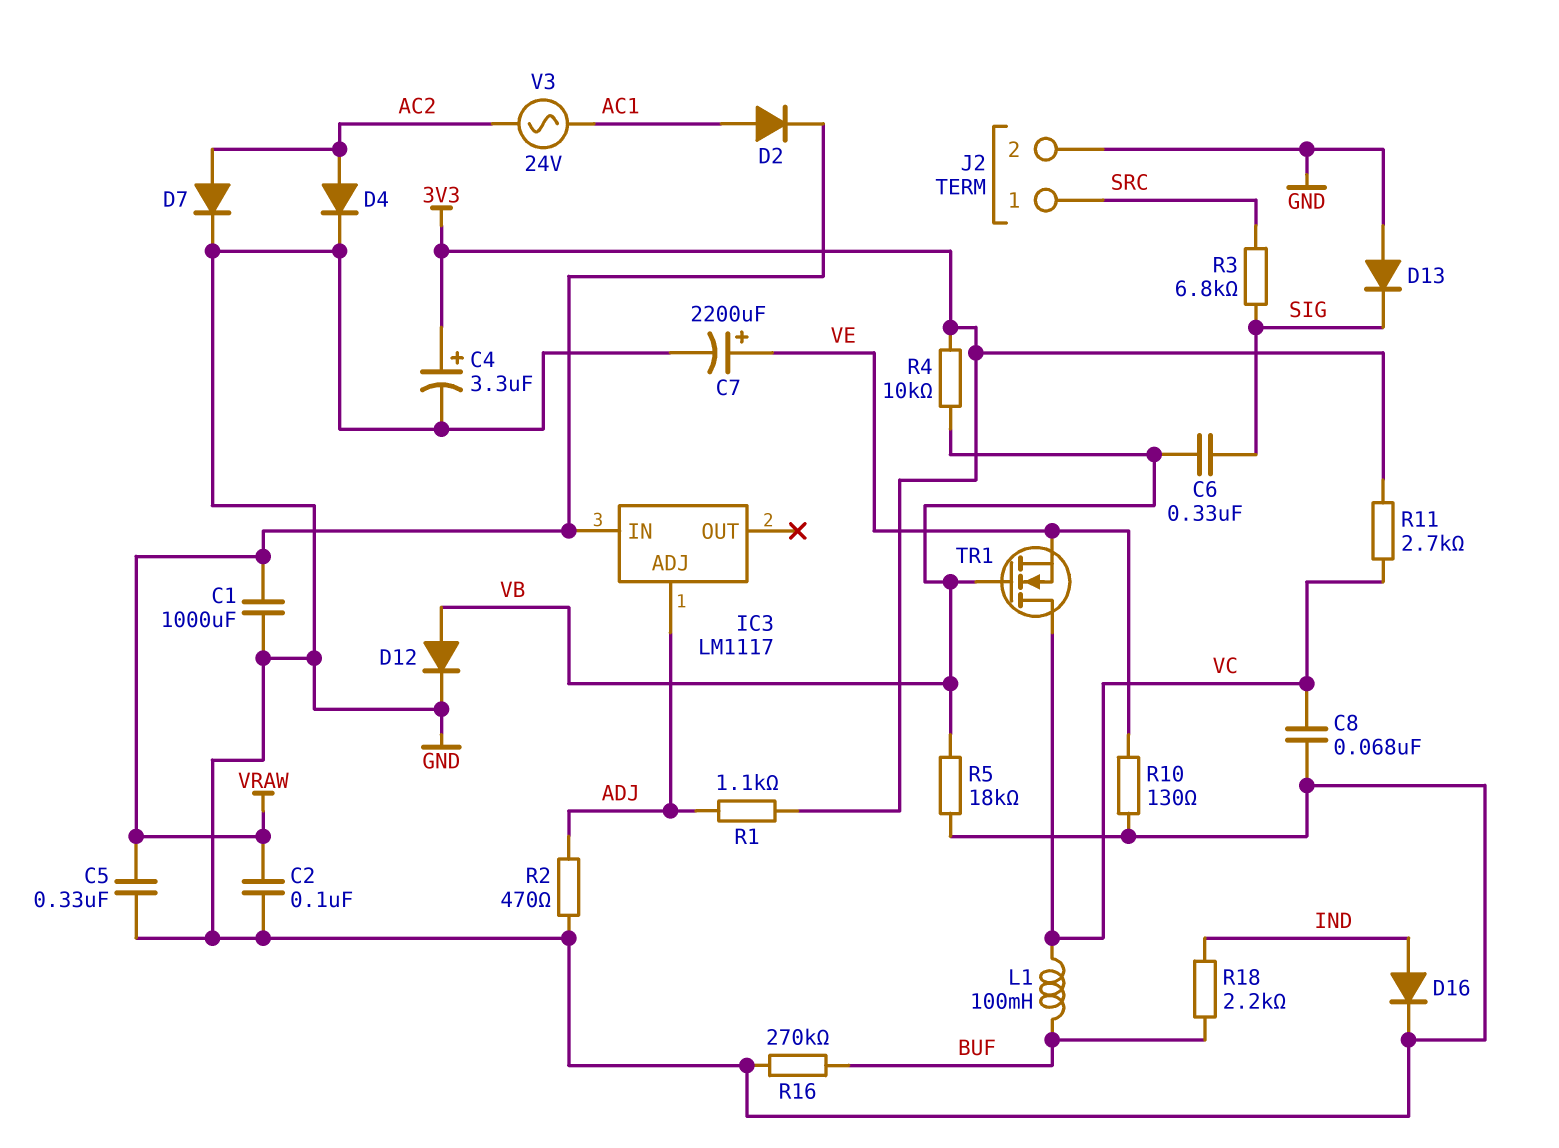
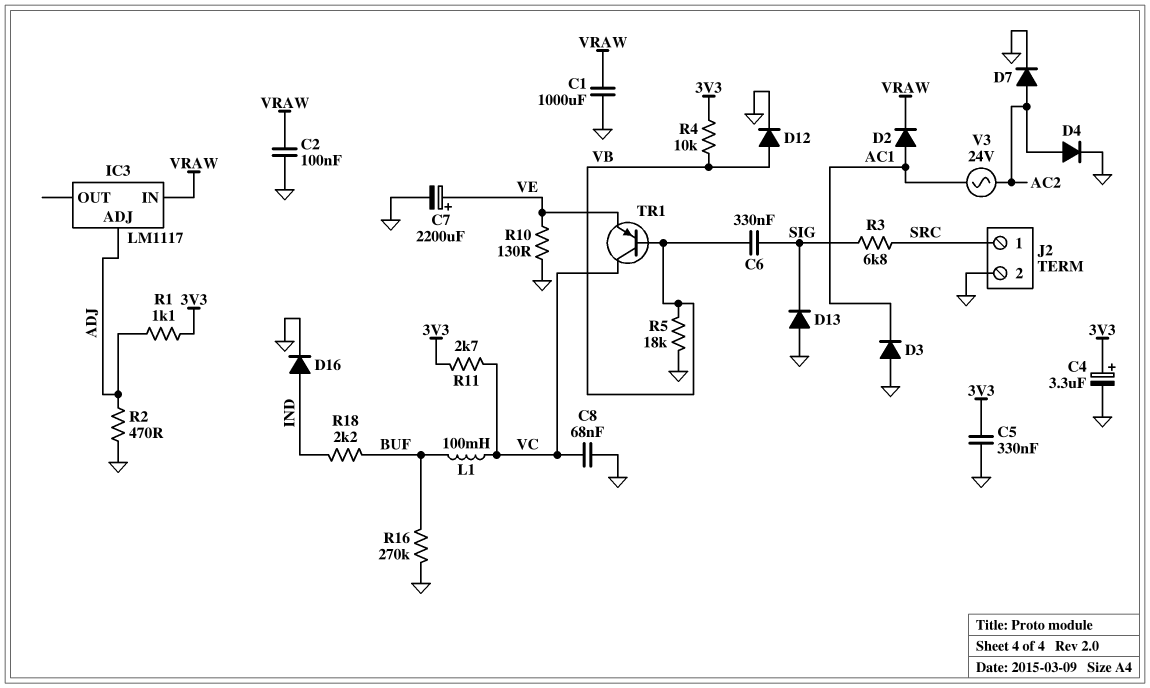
C5: 330nF (GND, VRAW) -> 330nF (3V3, GND)
D3: none -> diode (A GND, K AC1)
TR1: NMOS (G VB, D VC, S VE) -> PNP (B VB, C VC, E VE)

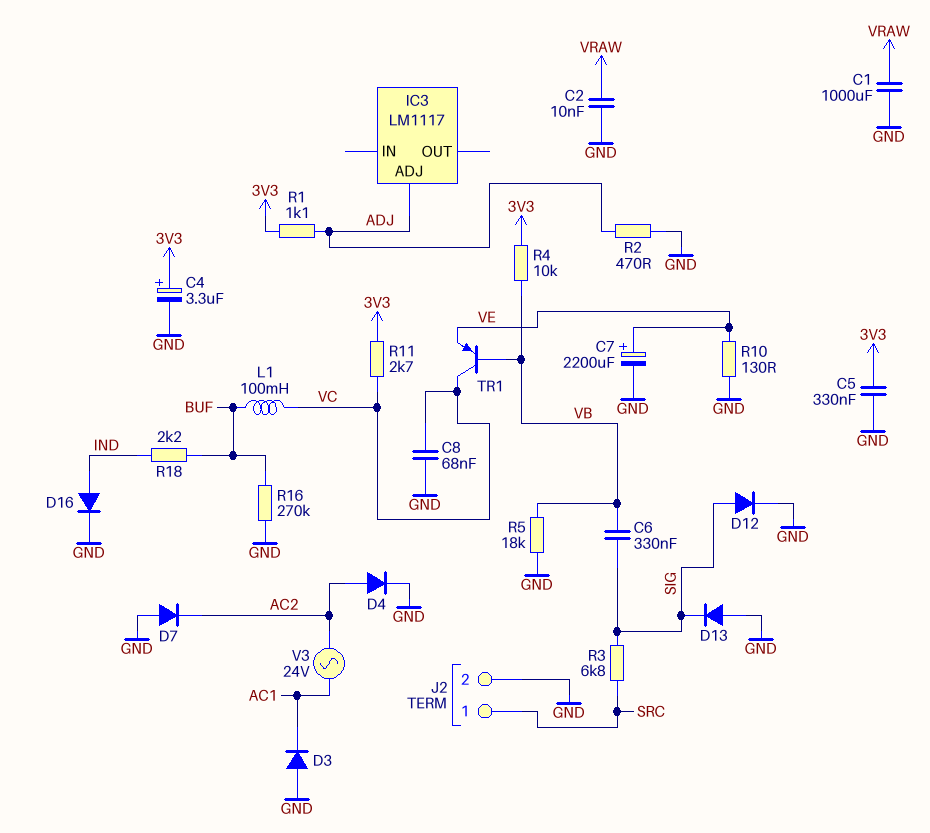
C2: 100nF (GND, VRAW) -> 10nF (GND, VRAW)
D2: diode (A AC1, K VRAW) -> none
D7: diode (A AC2, K GND) -> diode (A GND, K AC2)
D12: diode (A VB, K GND) -> diode (A SIG, K GND)
IC3 pin IN: VRAW -> none

